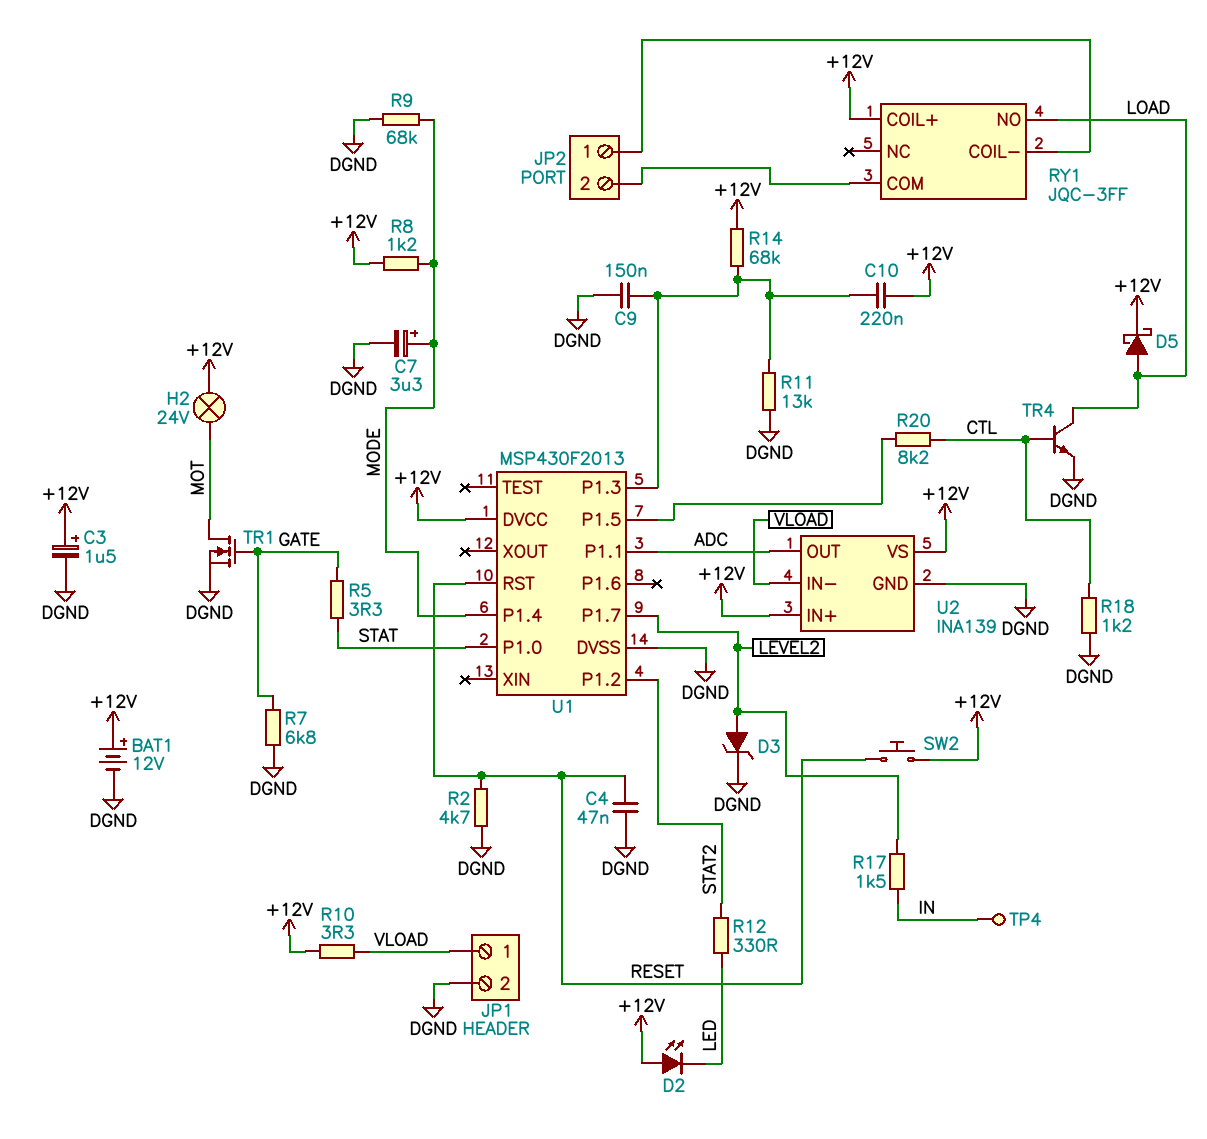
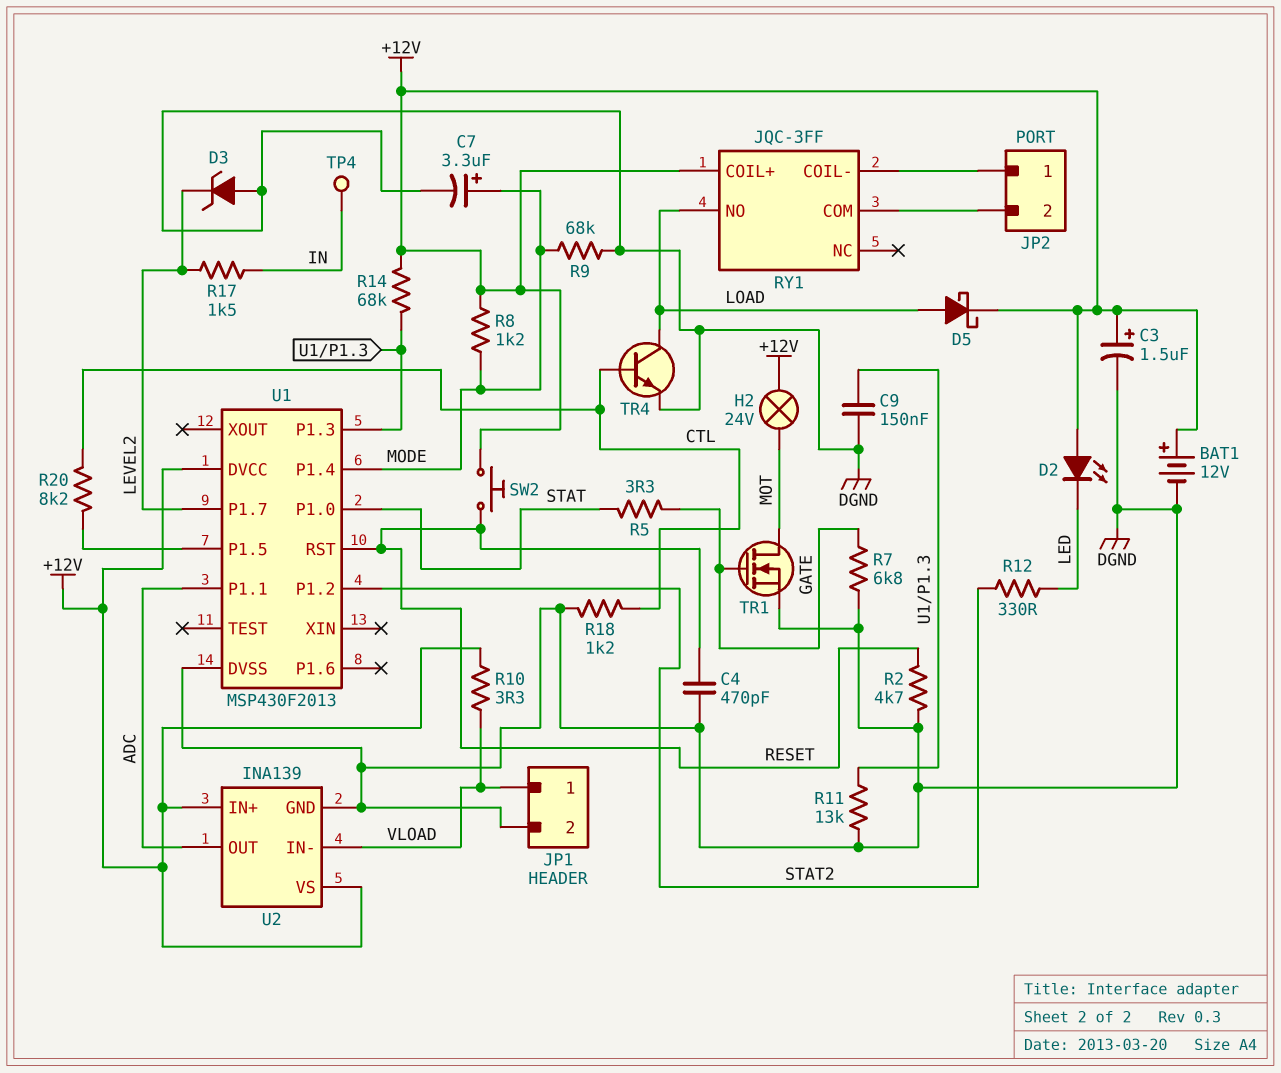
C4: 47nF (DGND, RESET) -> 470pF (DGND, RESET)
C10: 220nF (+12V, U1/P1.3) -> none
D3: zener (A LEVEL2, K DGND) -> zener (A DGND, K LEVEL2)

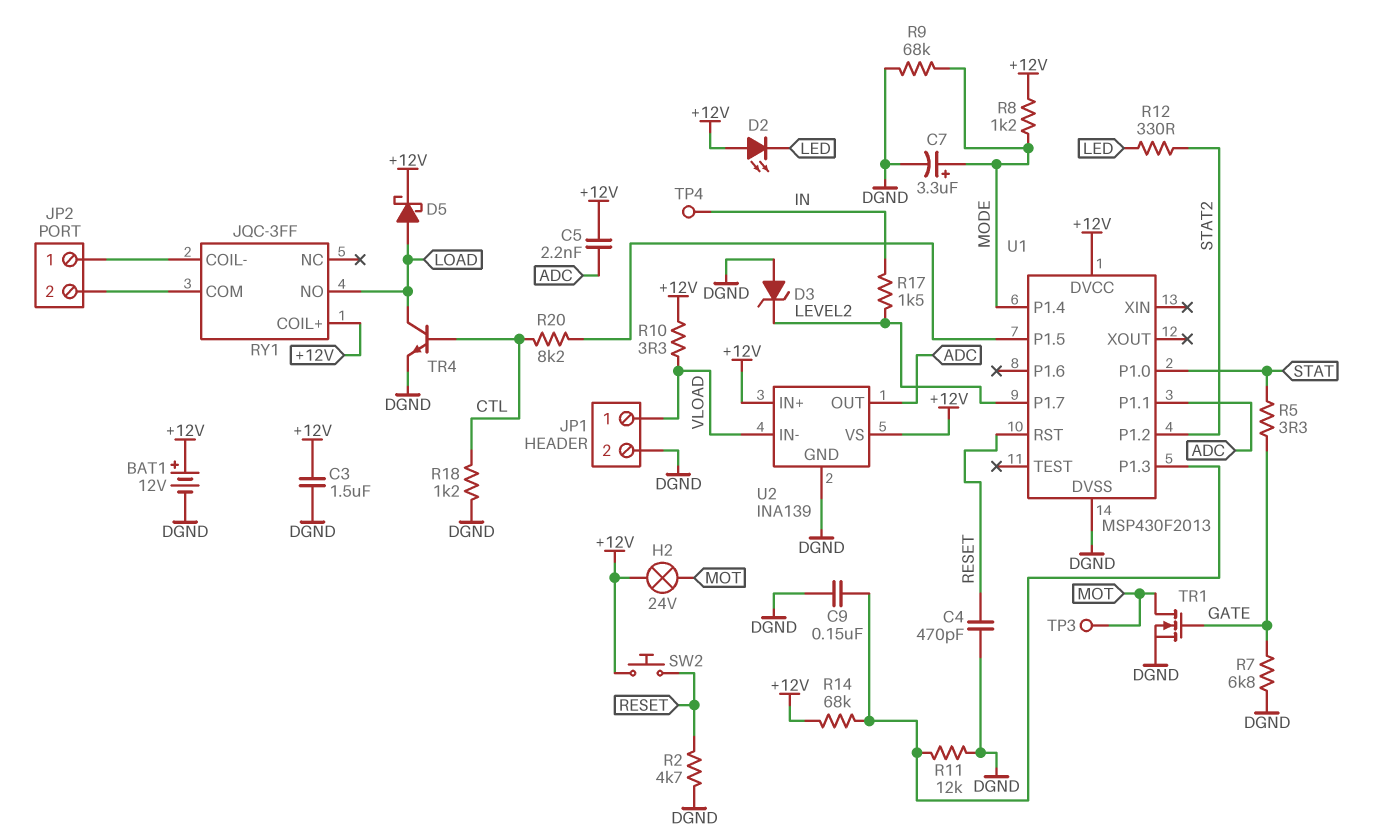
C3: 1.5uF (plus +12V, minus DGND) -> 1.5uF (+12V, DGND)
C5: none -> 2.2nF (+12V, ADC)
R11: 13k (DGND, U1/P1.3) -> 12k (DGND, U1/P1.3)
TP3: none -> test point (MOT)

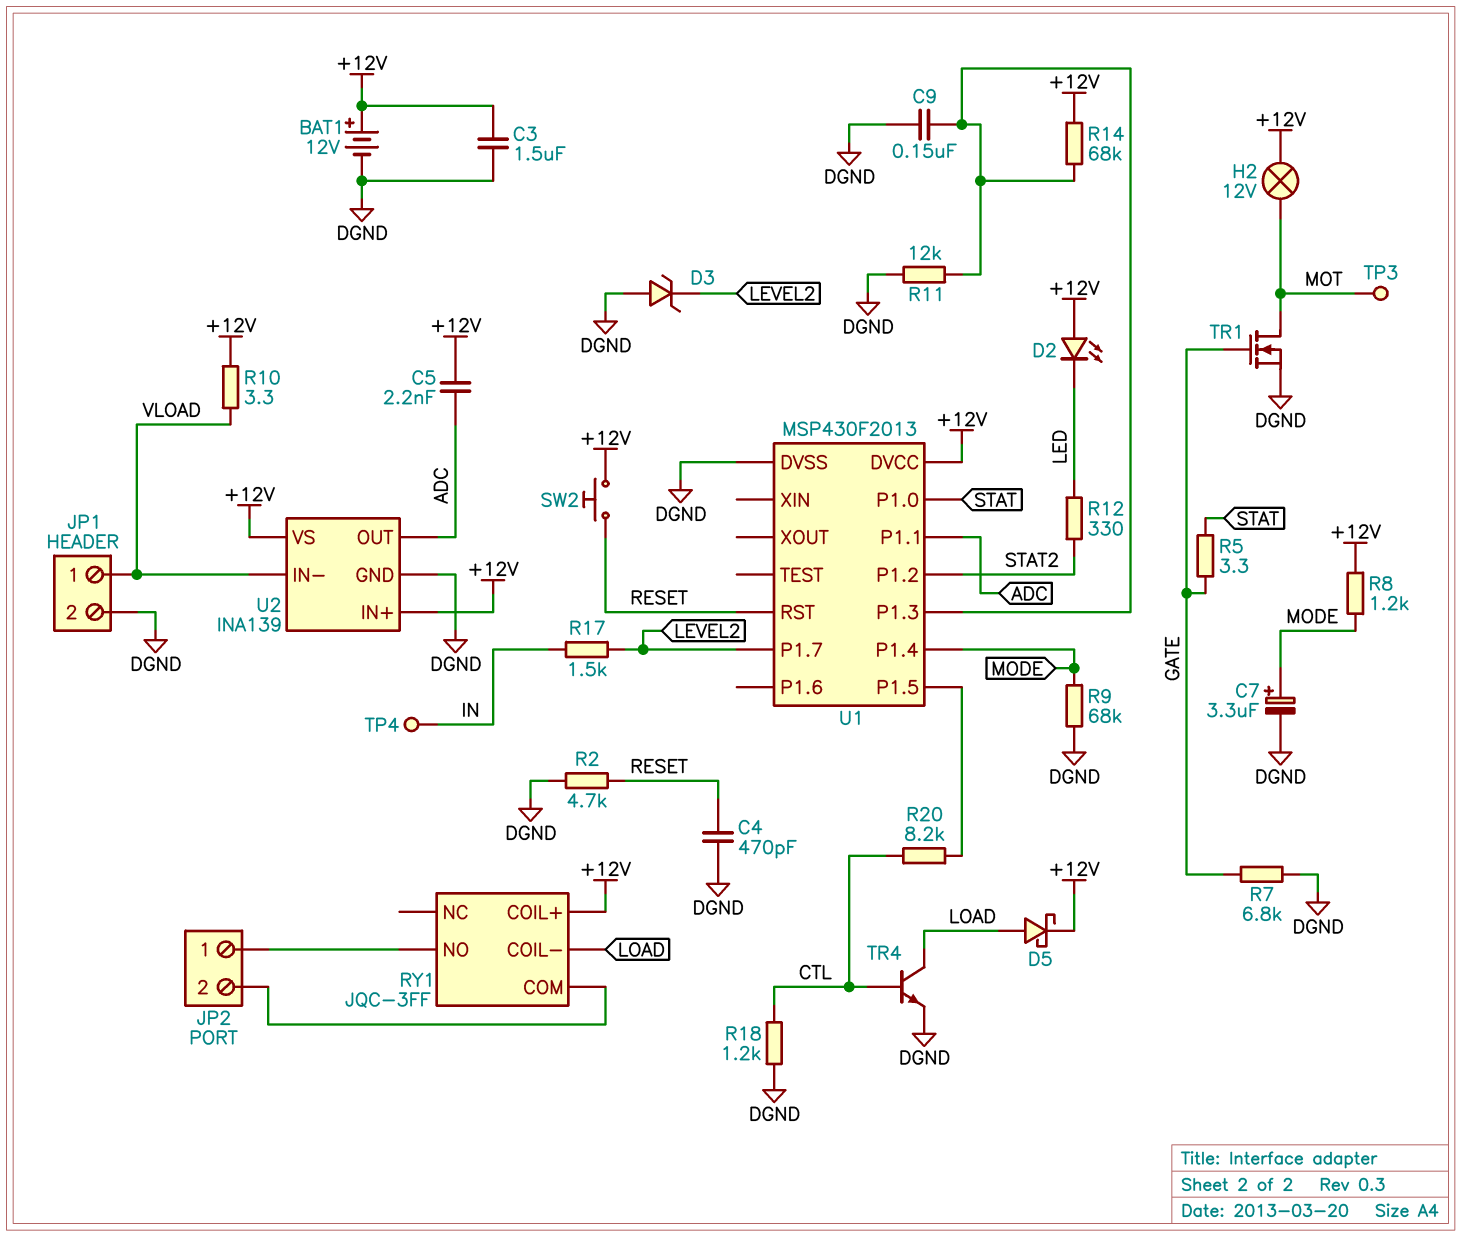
H2: lamp 24V (+12V, MOT) -> lamp 12V (+12V, MOT)
RY1 pin COIL-: JP2/1 -> LOAD
RY1 pin NO: LOAD -> JP2/1

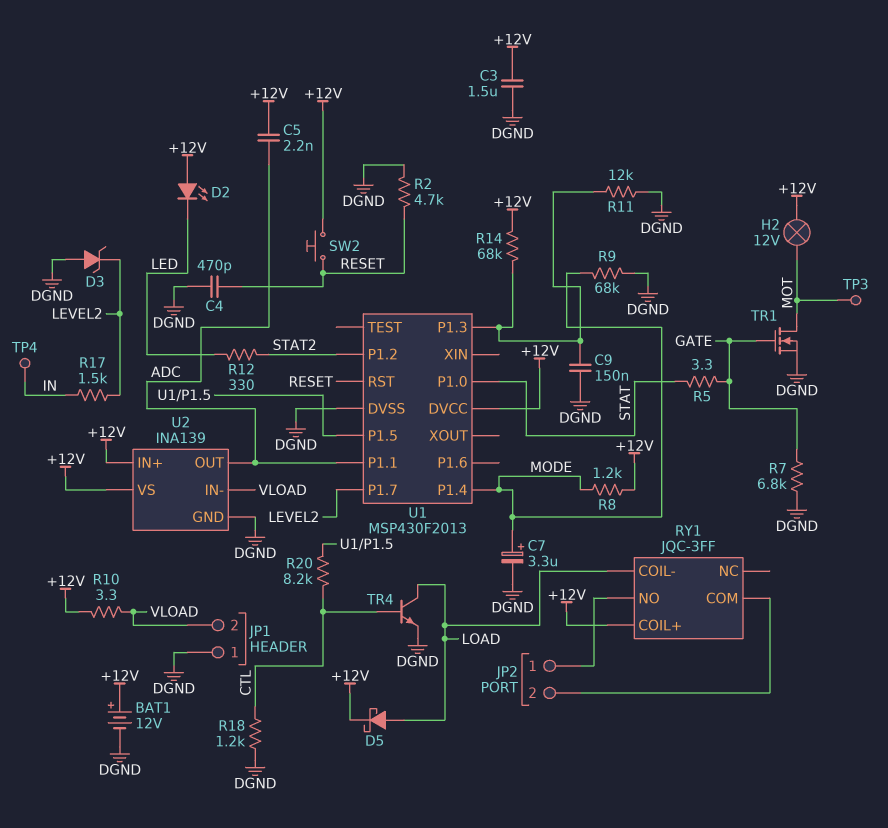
JP1 pin 1: VLOAD -> DGND
JP1 pin 2: DGND -> VLOAD

